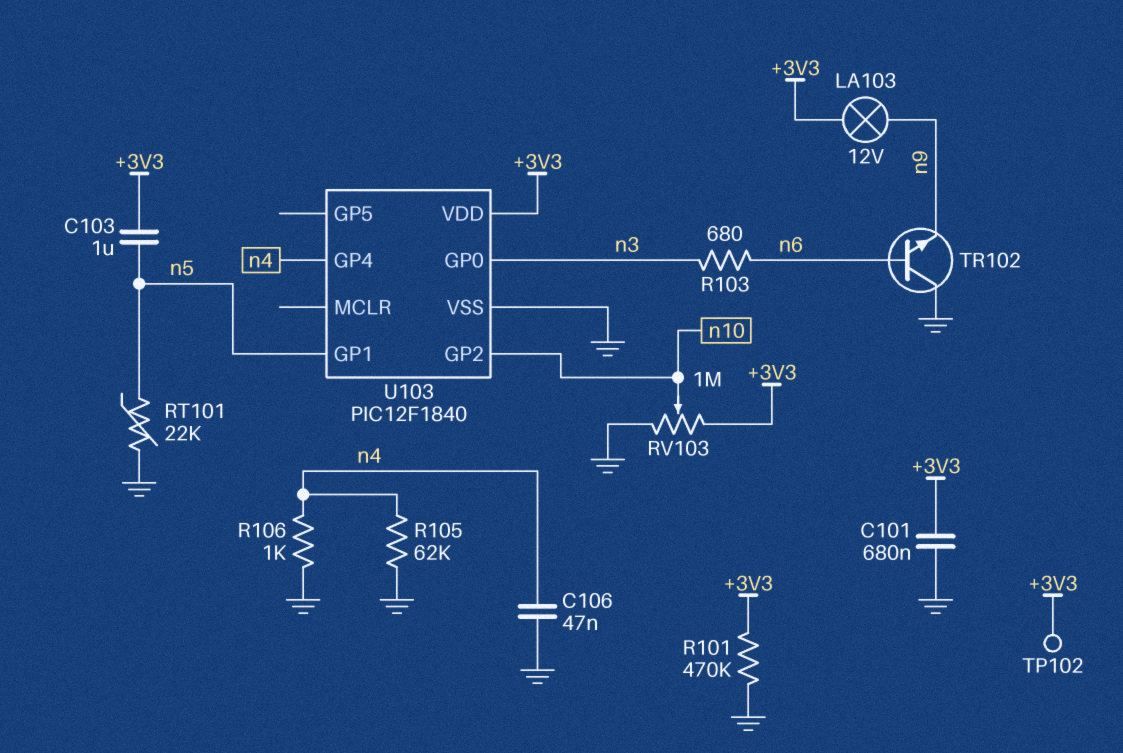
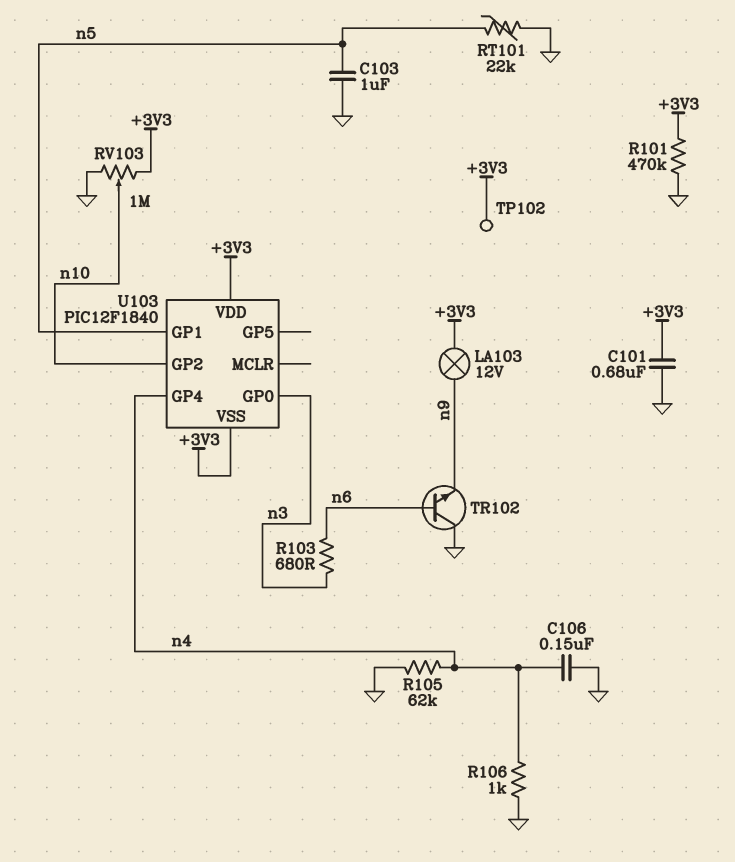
C103: 1uF (+3V3, n5) -> 1uF (GND, n5)
C106: 47nF (GND, n4) -> 150nF (GND, n4)
U103 pin VSS: GND -> +3V3

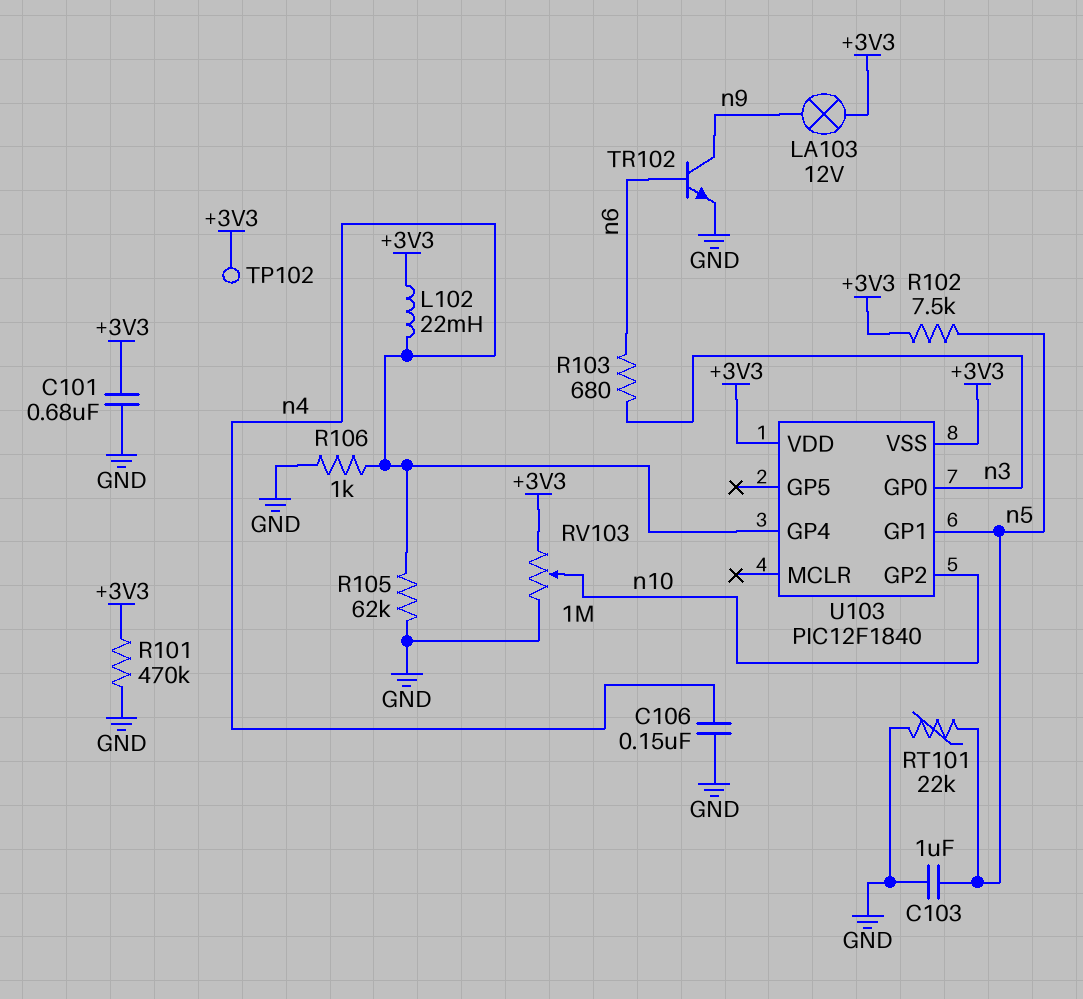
L102: none -> 22mH (+3V3, n4)
R102: none -> 7.5k (+3V3, n5)
TR102: NPN (B n6, C GND, E n9) -> NPN (B n6, C n9, E GND)

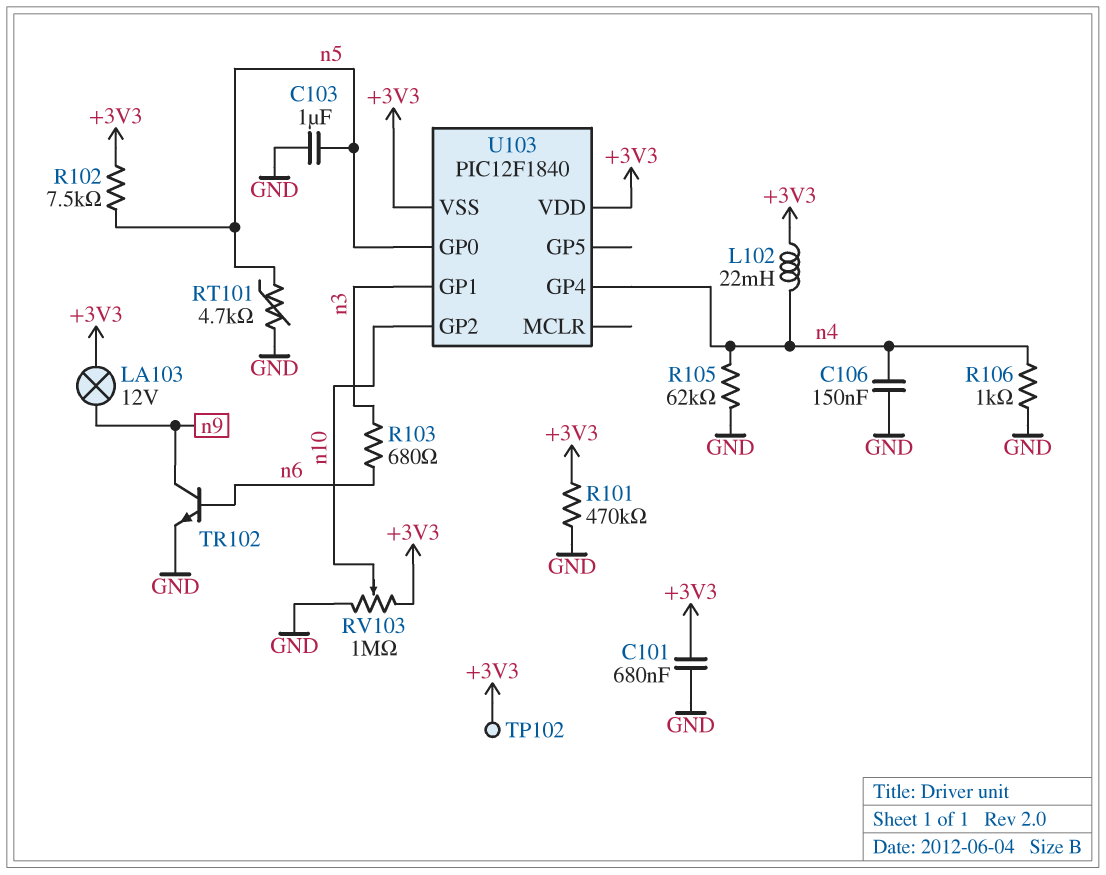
RT101: 22k (GND, n5) -> 4.7k (GND, n5)
U103 pin GP0: n3 -> n5
U103 pin GP1: n5 -> n3

